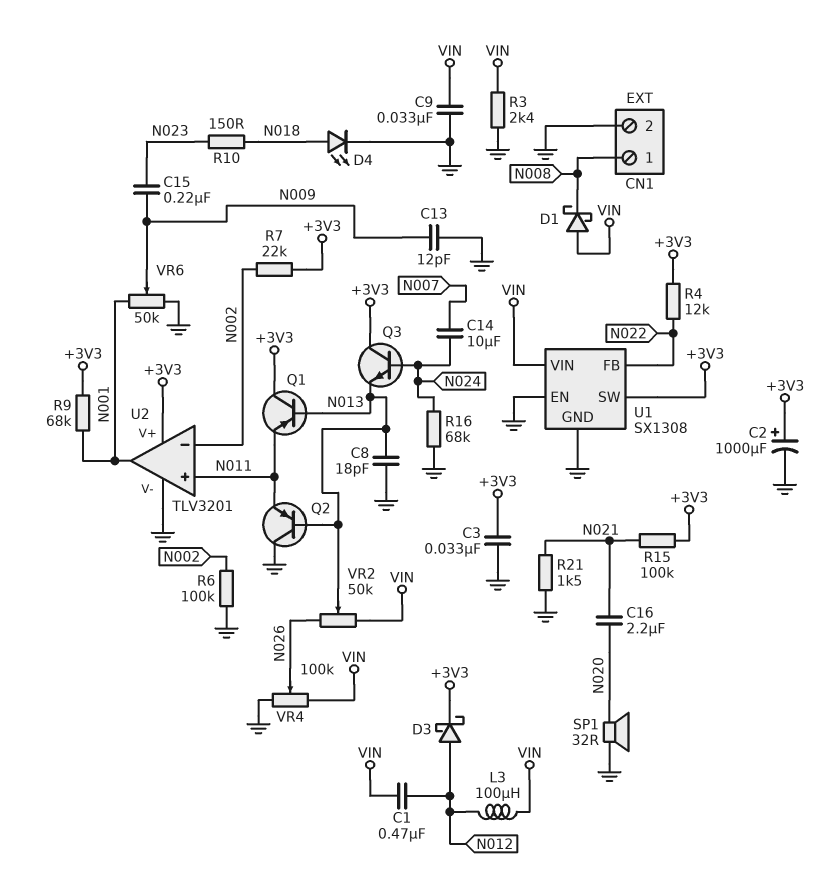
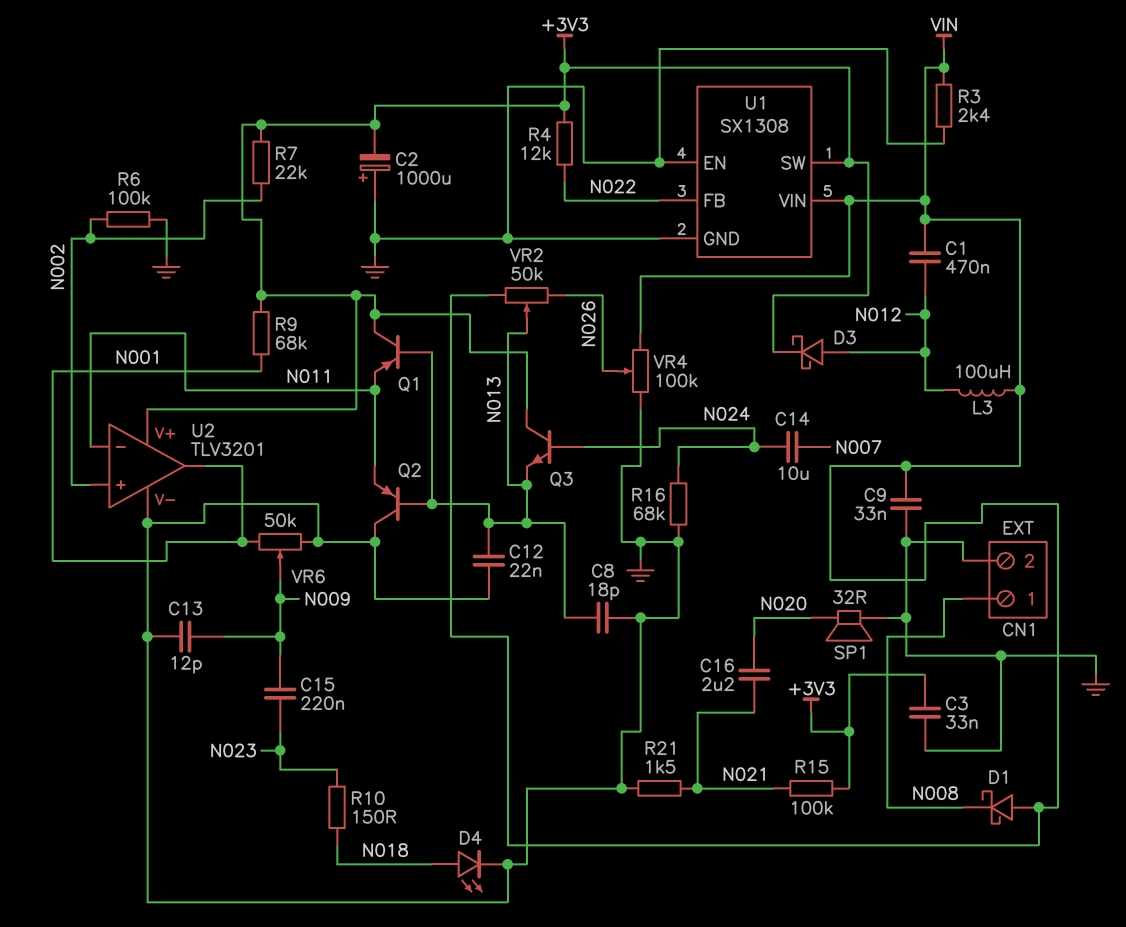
C2: 1000uF (plus +3V3, minus GND) -> 1000uF (plus GND, minus +3V3)
C12: none -> 22nF (GND, N013)
U2 pin in+: N011 -> N002
U2 pin in-: N002 -> N011

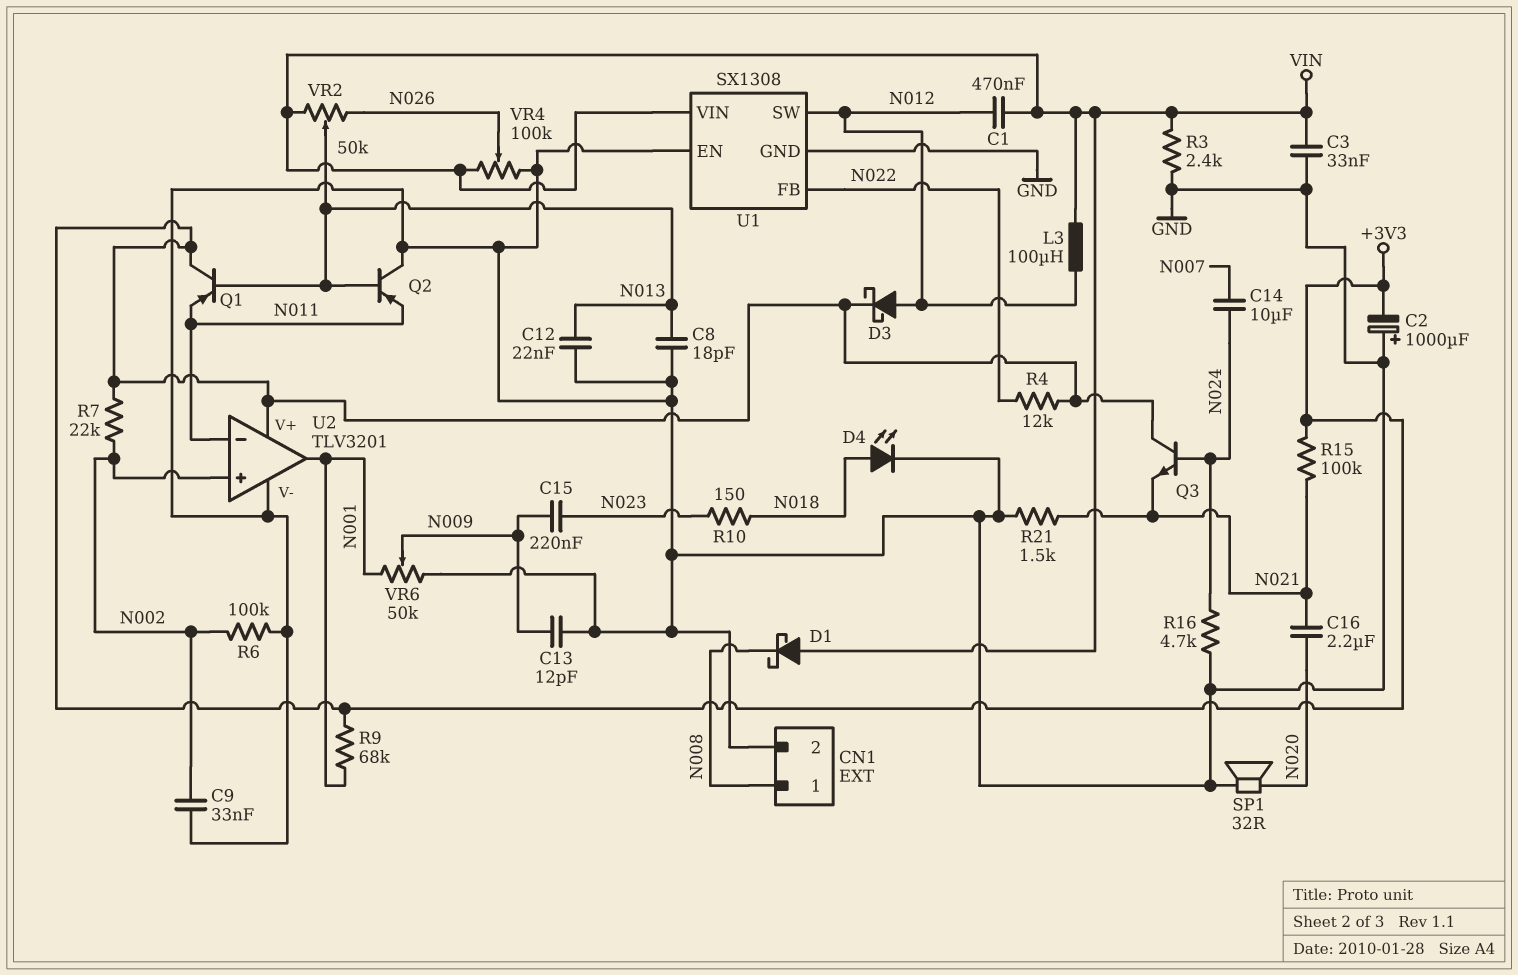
C3: 33nF (+3V3, GND) -> 33nF (GND, VIN)
C9: 33nF (GND, VIN) -> 33nF (GND, N002)
Q3: NPN (B N024, C +3V3, E N013) -> NPN (B N024, C +3V3, E N021)
R16: 68k (GND, N024) -> 4.7k (GND, N024)
U1 pin SW: +3V3 -> N012

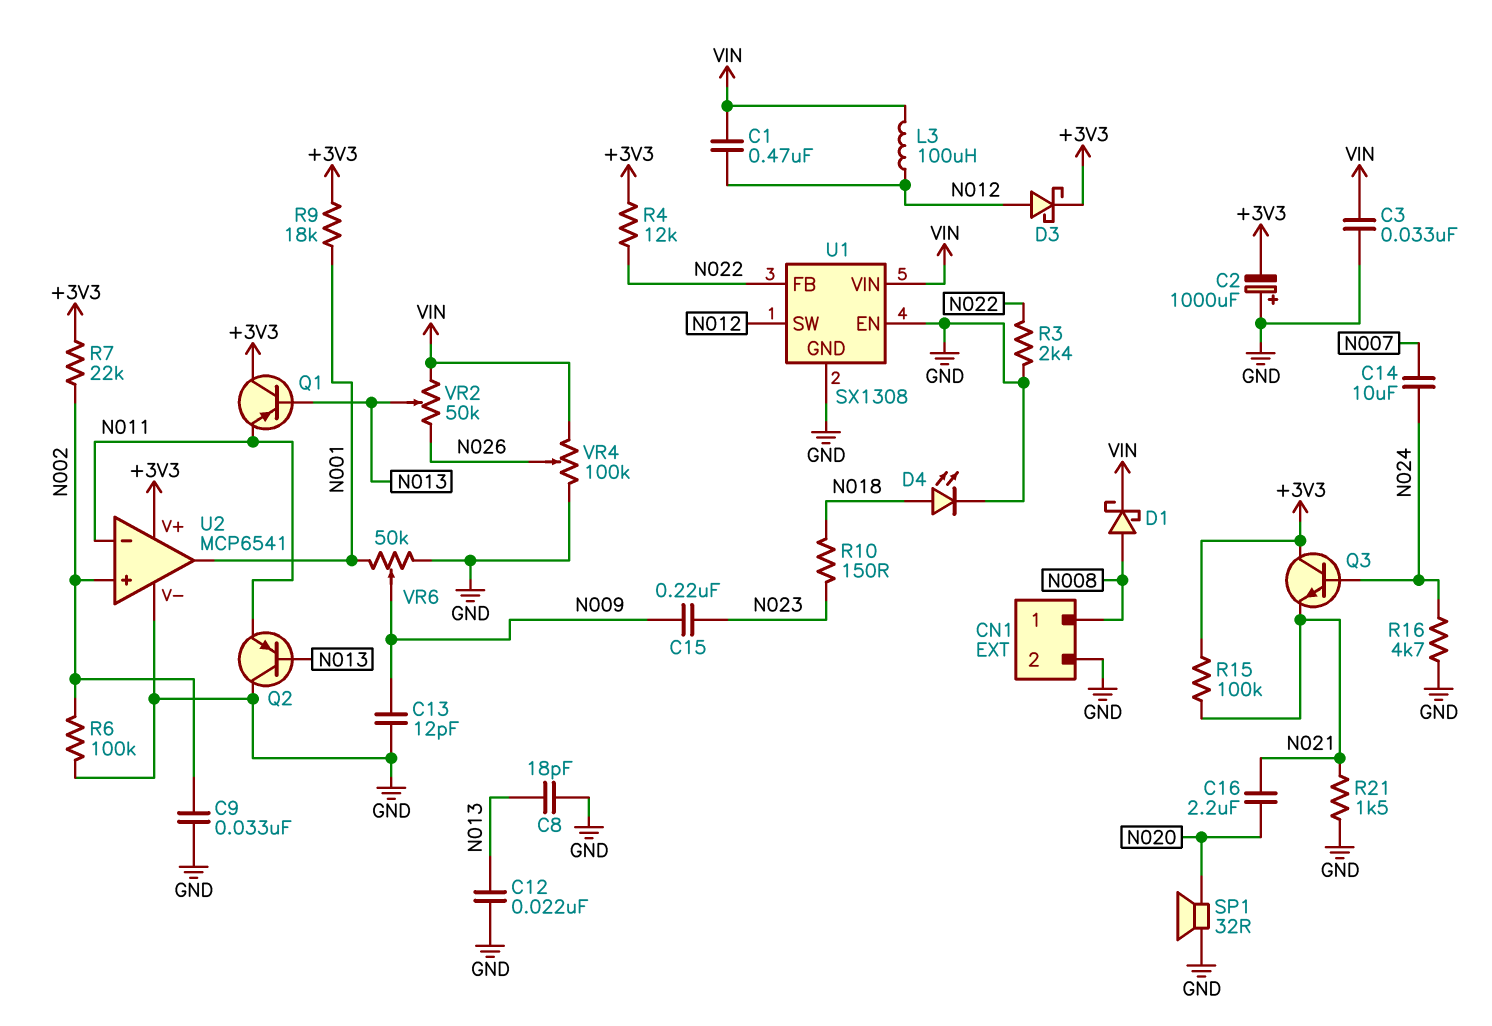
D1: schottky (A VIN, K N008) -> schottky (A N008, K VIN)
R3: 2.4k (GND, VIN) -> 2.4k (GND, N022)
R9: 68k (+3V3, N001) -> 18k (+3V3, N001)
U2: TLV3201 -> MCP6541

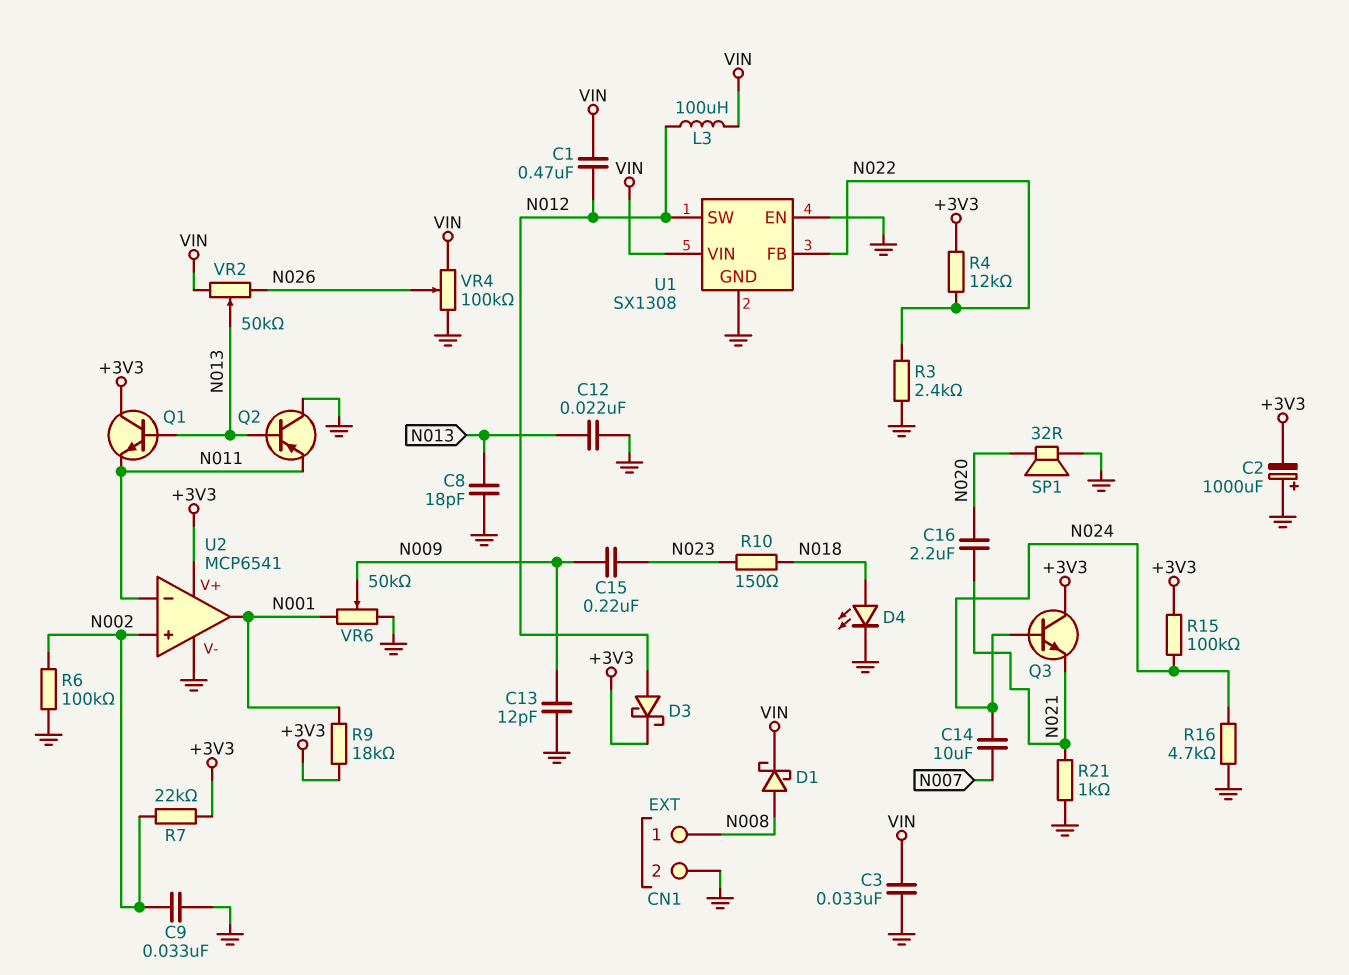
Q1: PNP (B N013, C +3V3, E N011) -> NPN (B N013, C +3V3, E N011)
R15: 100k (+3V3, N021) -> 100k (+3V3, N024)
R21: 1.5k (GND, N021) -> 1k (GND, N021)

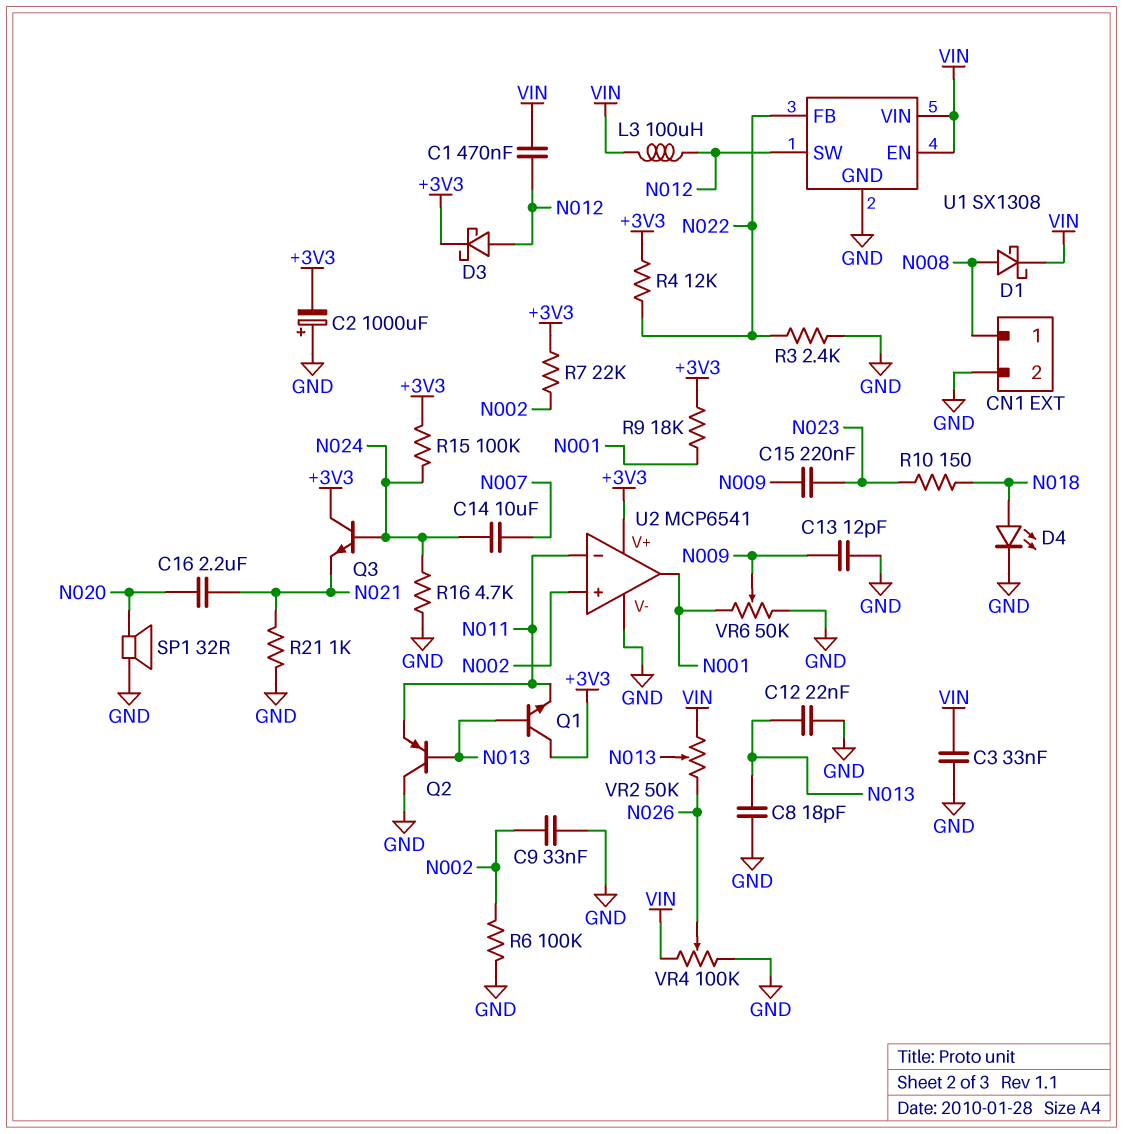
U1 pin EN: GND -> VIN

